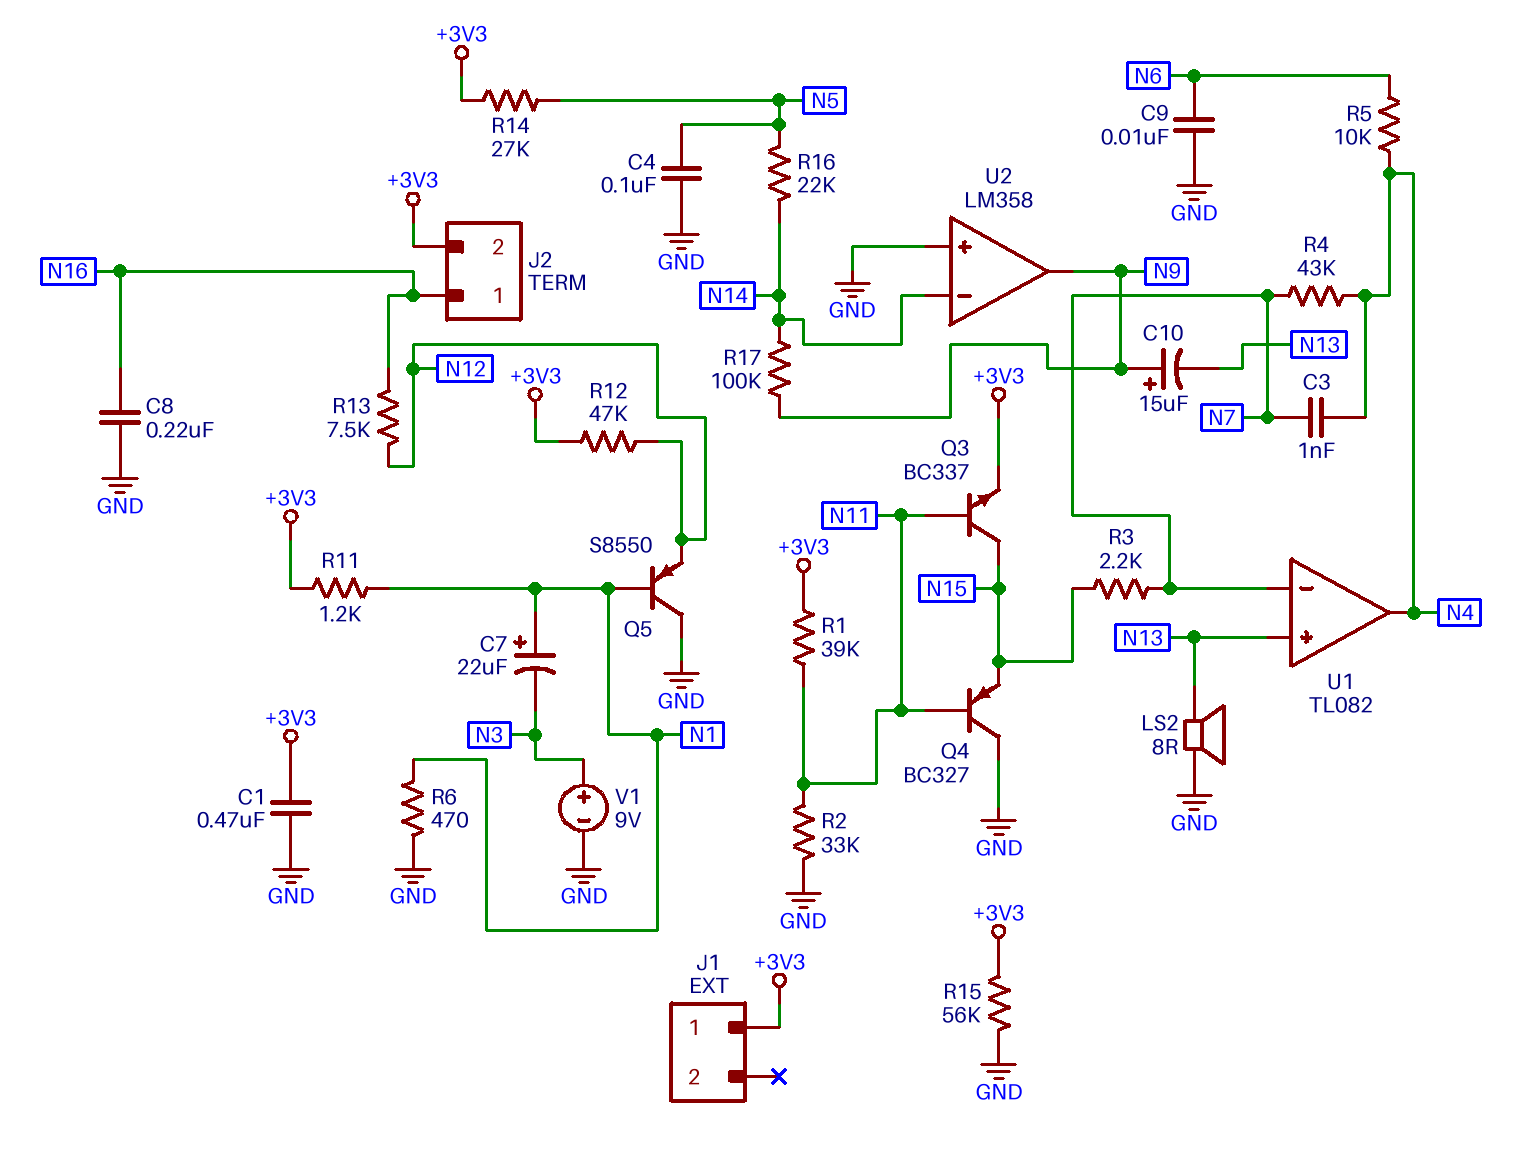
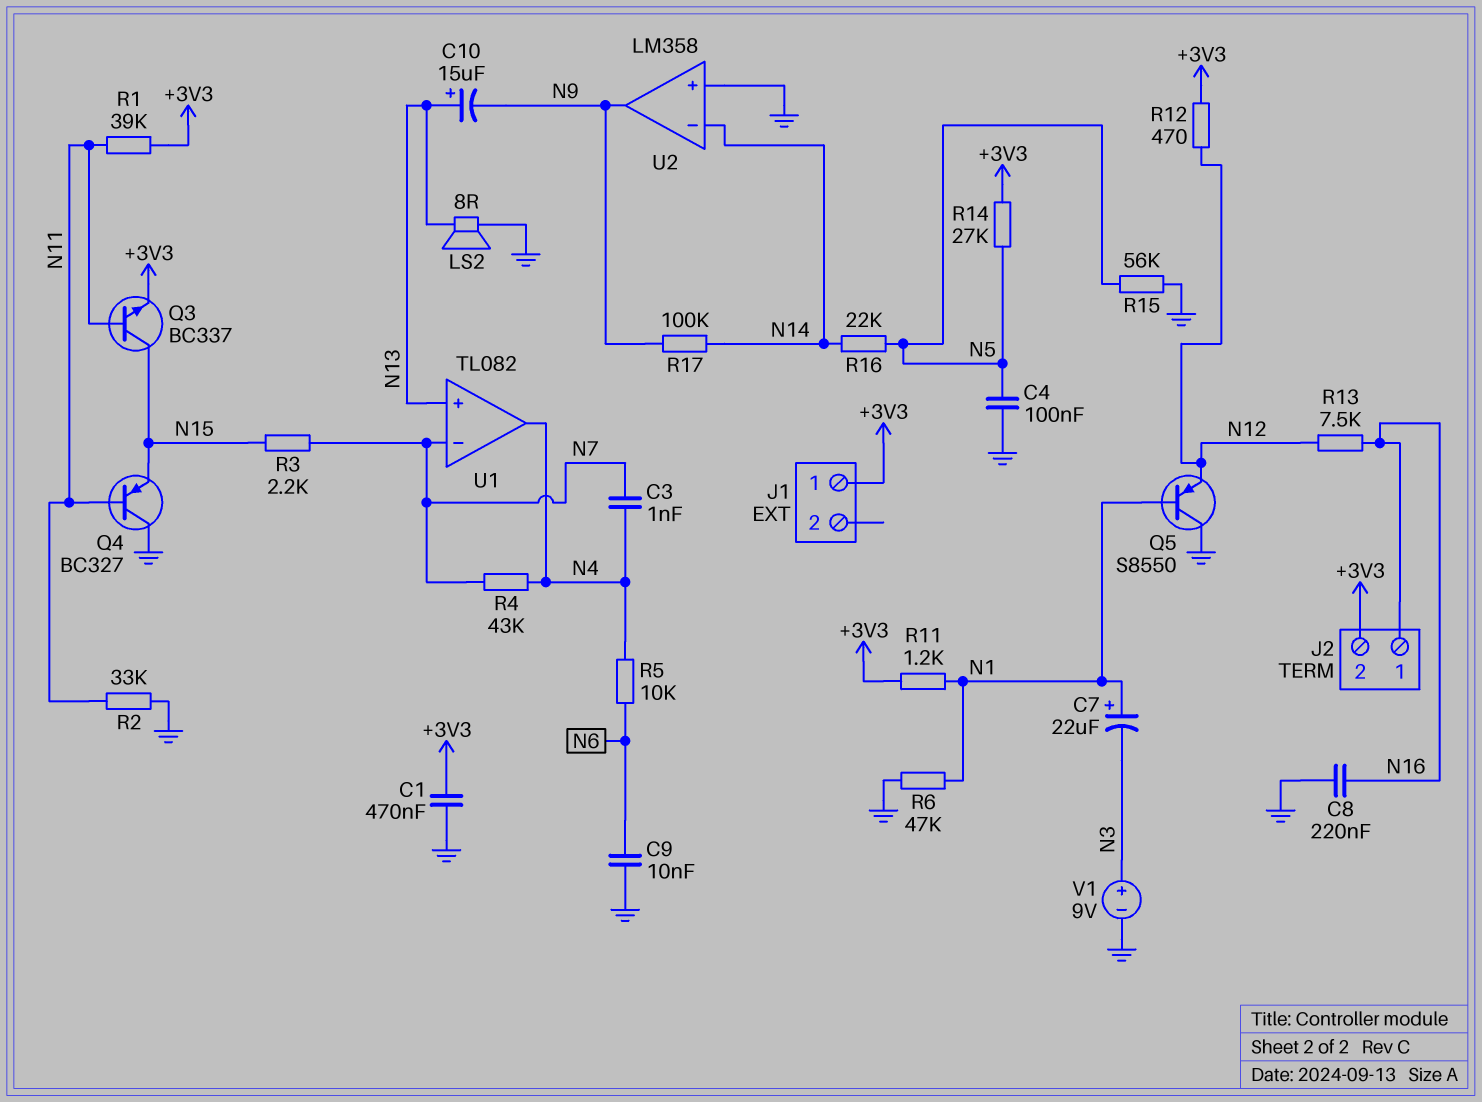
C10: 15uF (plus N9, minus N13) -> 15uF (plus N13, minus N9)
R6: 470 (GND, N1) -> 47k (GND, N1)
R12: 47k (+3V3, N12) -> 470 (+3V3, N12)
R15: 56k (+3V3, GND) -> 56k (GND, N5)

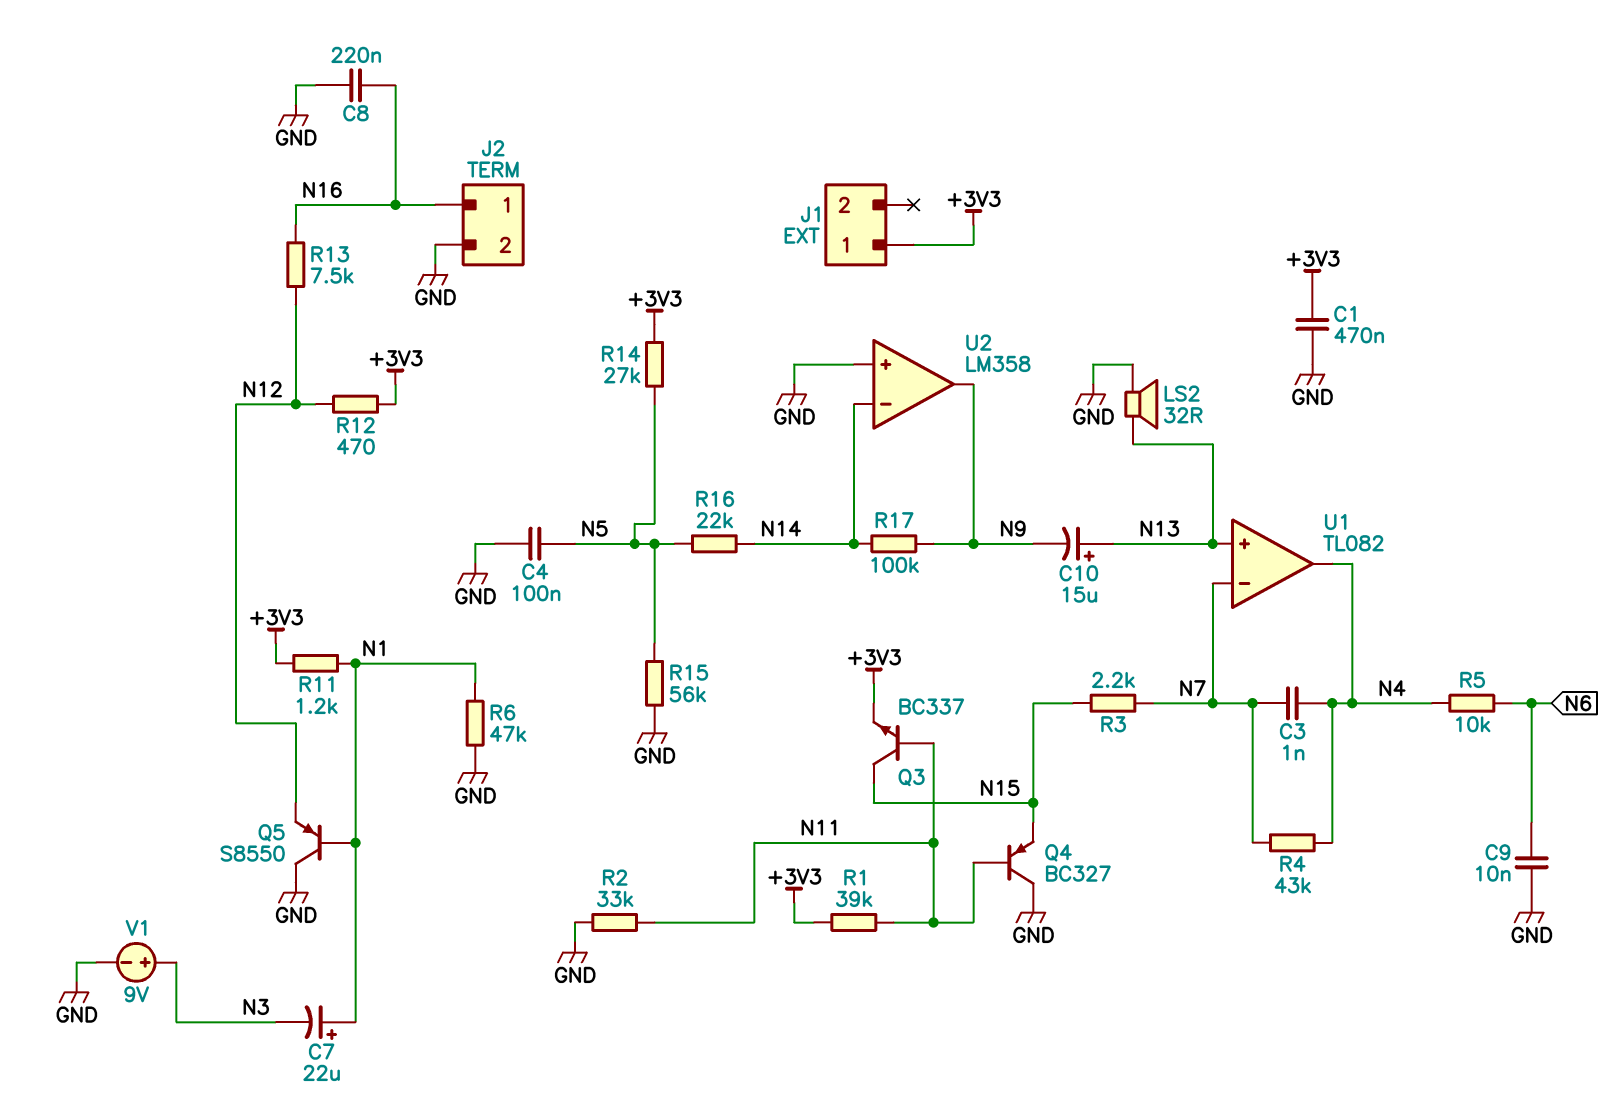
J2 pin 2: +3V3 -> GND
LS2: speaker 8R (GND, N13) -> speaker 32R (GND, N13)

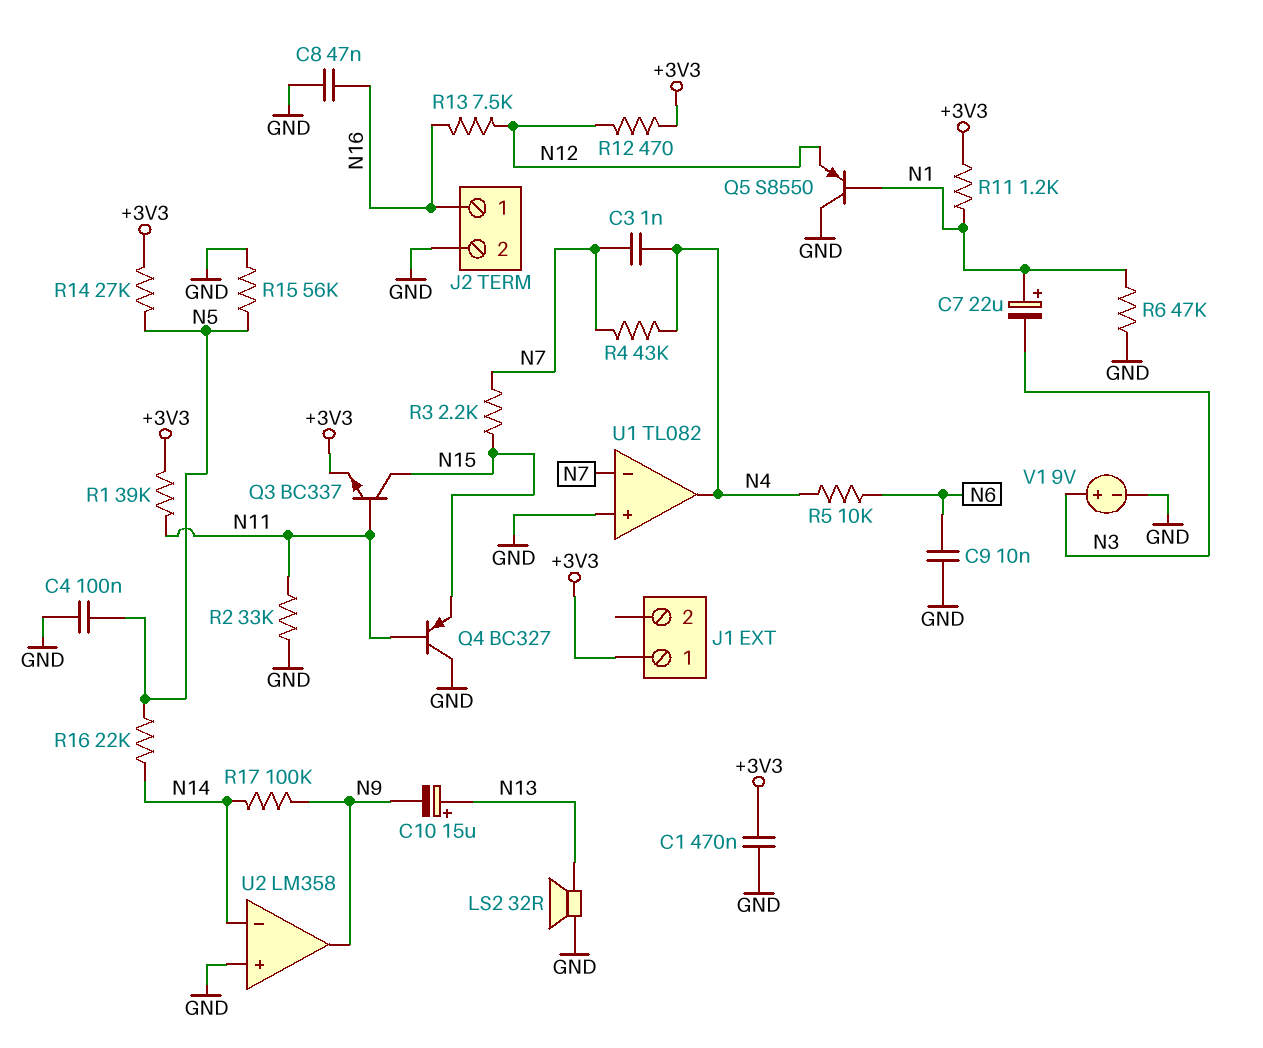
C8: 220nF (GND, N16) -> 47nF (GND, N16)
U1 pin in+: N13 -> GND

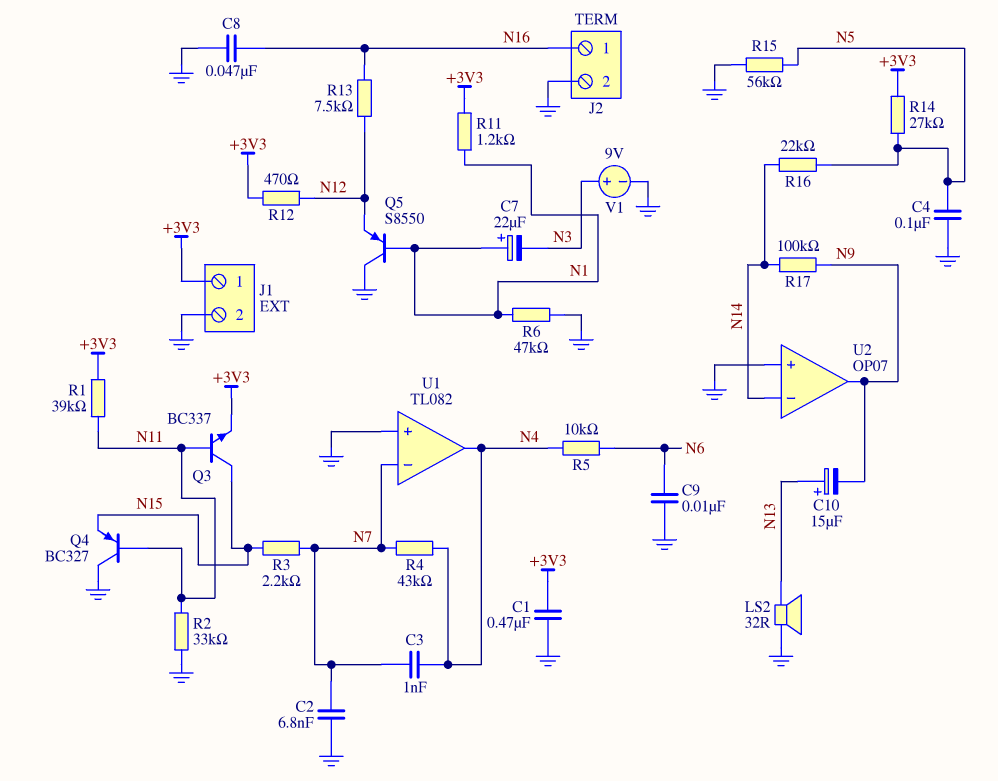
C2: none -> 6.8nF (GND, N7)
J1 pin 2: none -> GND
U2: LM358 -> OP07

